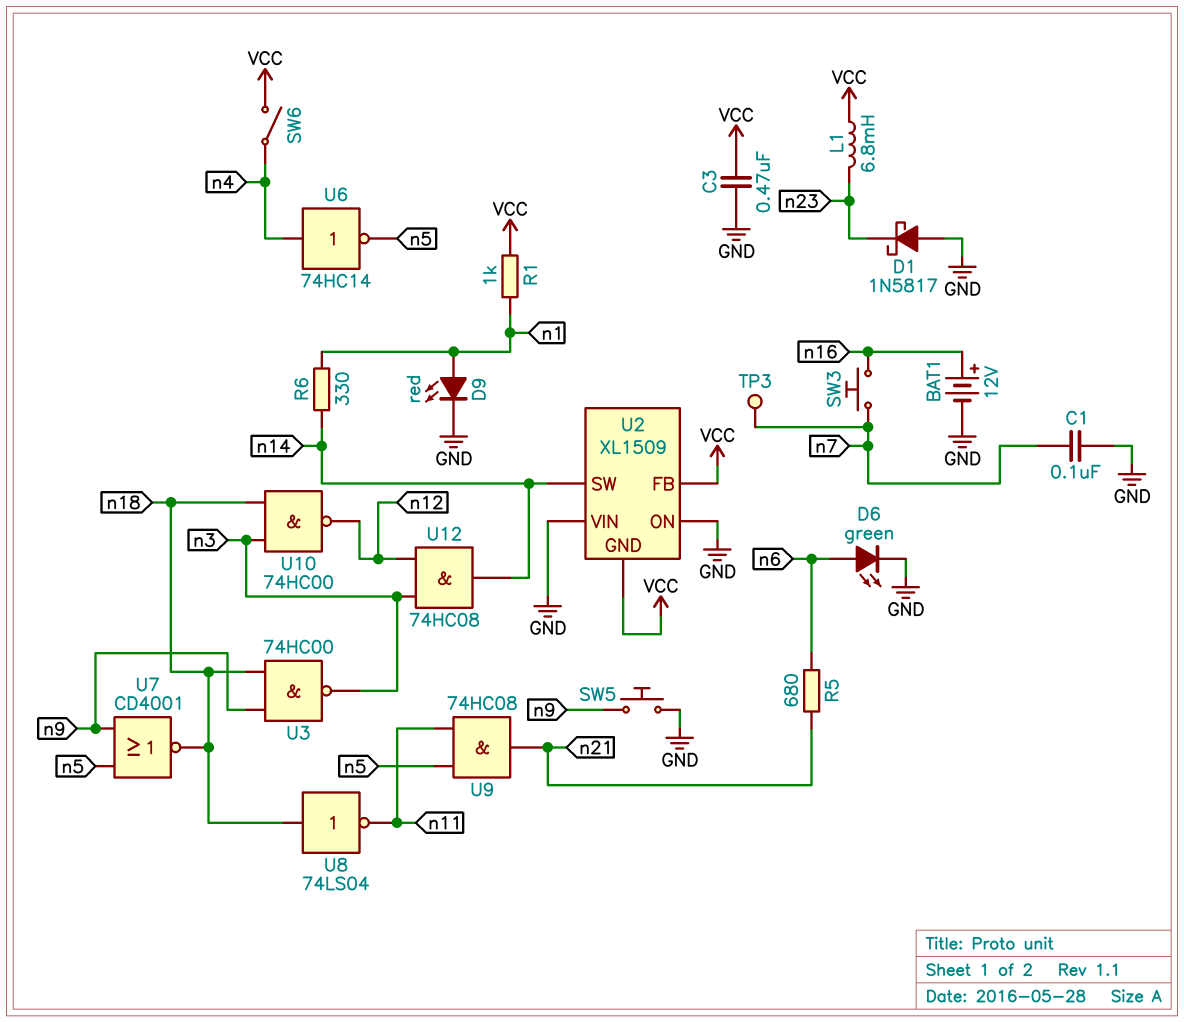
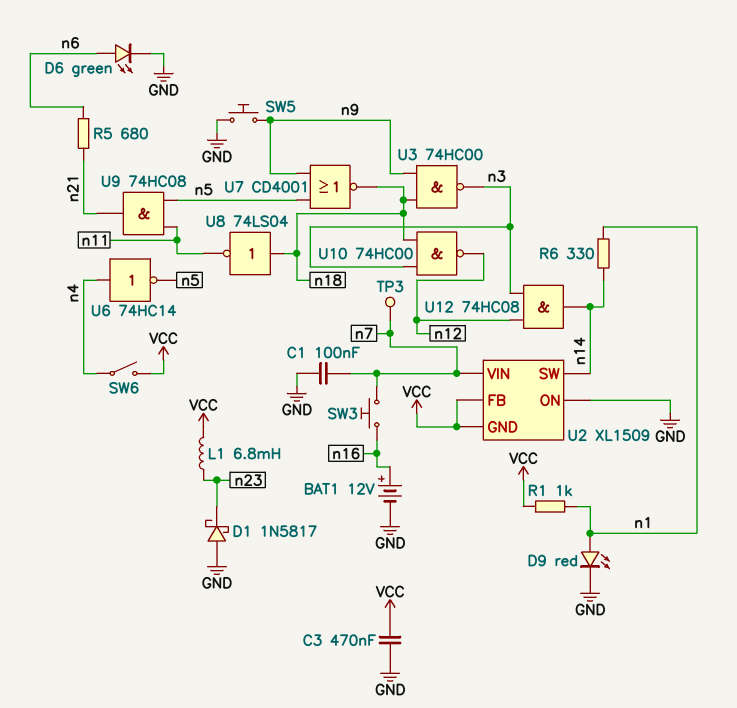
U2 pin VIN: GND -> n7

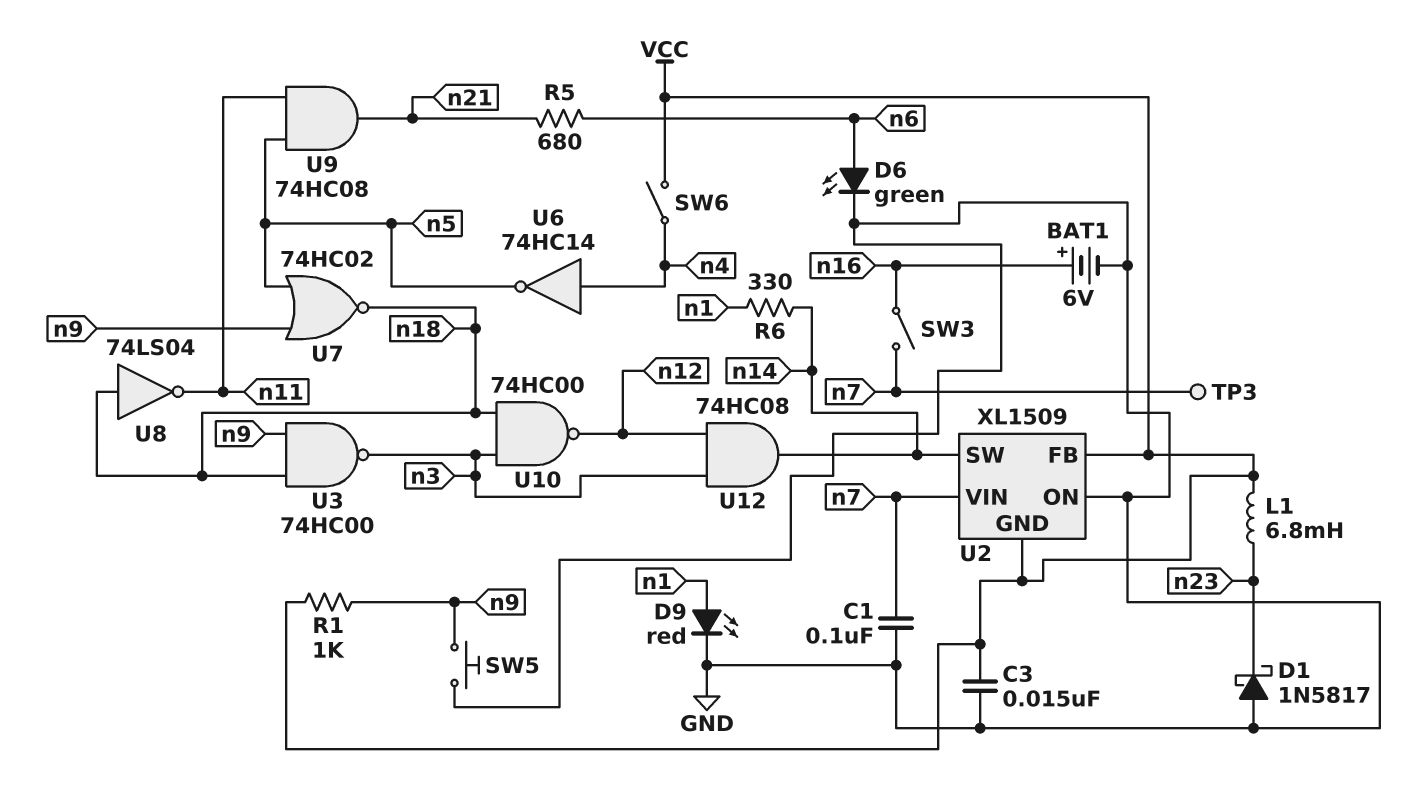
BAT1: 12V (plus n16, minus GND) -> 6V (plus n16, minus GND)
C3: 470nF (GND, VCC) -> 15nF (GND, VCC)
R1: 1k (VCC, n1) -> 1k (VCC, n9)
SW3: button (n7, n16) -> switch (n7, n16)
U7: NOR CD4001 (in n5, in n9, out n18) -> NOR 74HC02 (in n5, in n9, out n18)

